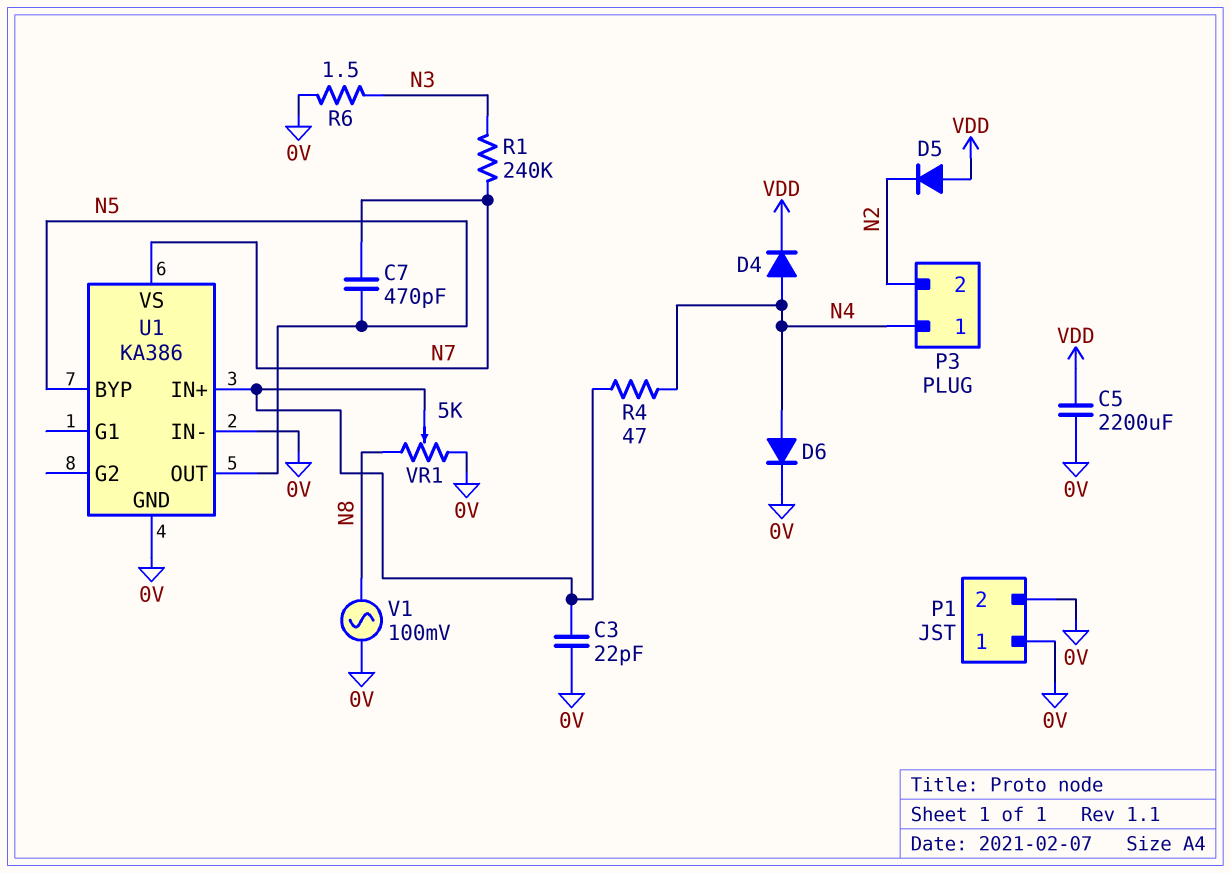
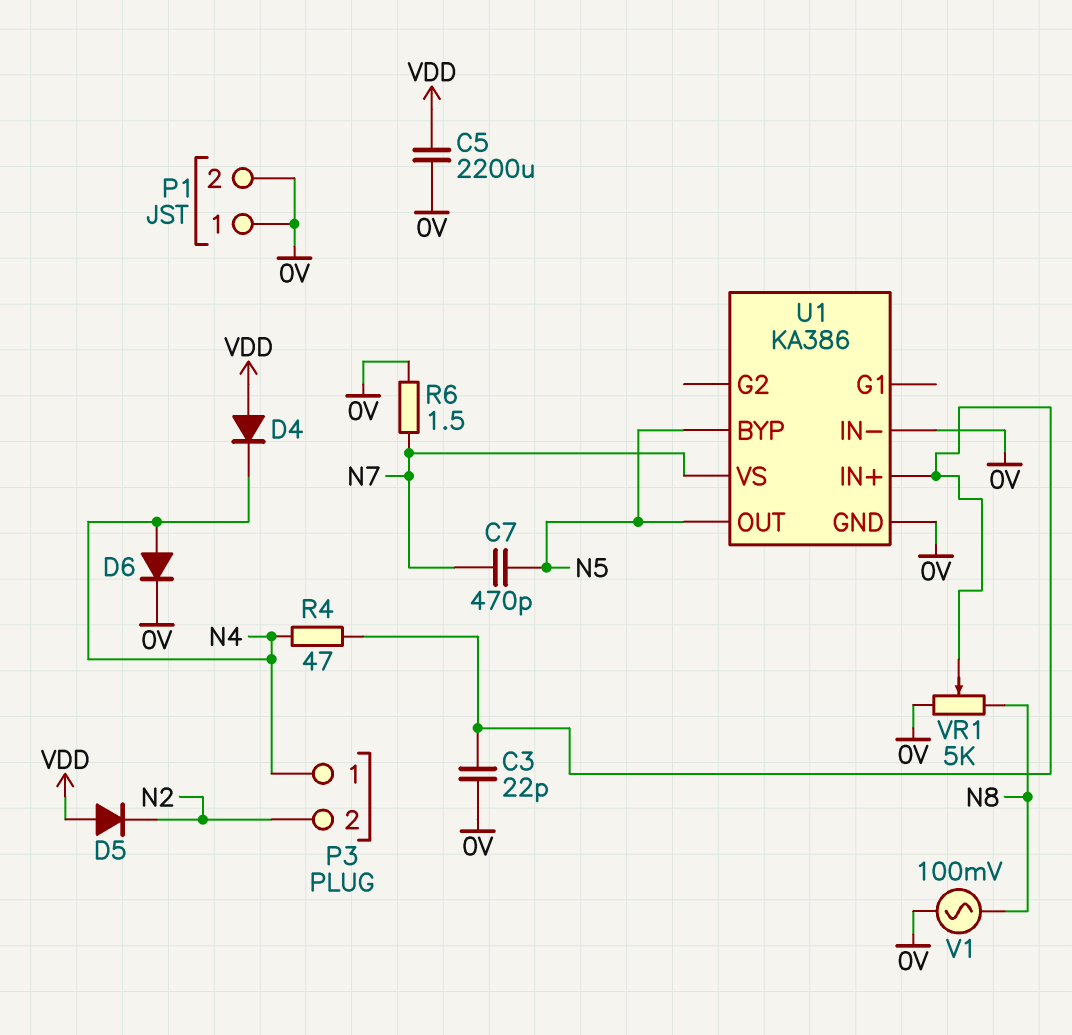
D4: diode (A N4, K VDD) -> diode (A VDD, K N4)
R1: 240k (N3, N7) -> none
R6: 1.5 (0V, N3) -> 1.5 (0V, N7)

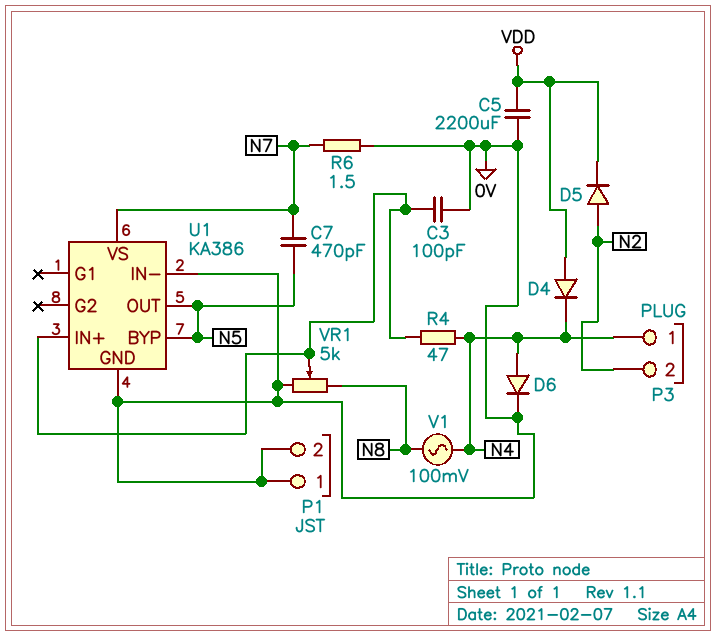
C3: 22pF (0V, U1/IN+) -> 100pF (0V, U1/IN+)
D5: diode (A VDD, K N2) -> diode (A N2, K VDD)
V1: AC 100mV (0V, N8) -> AC 100mV (N4, N8)

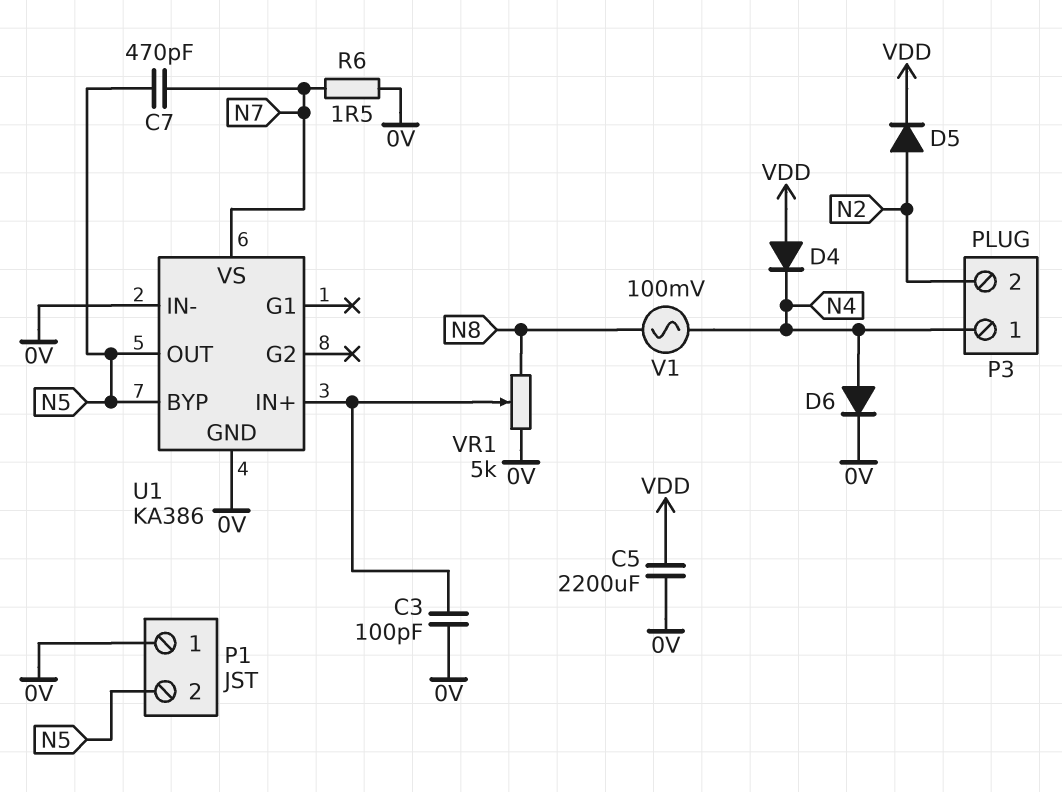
P1 pin 2: 0V -> N5
R4: 47 (N4, U1/IN+) -> none

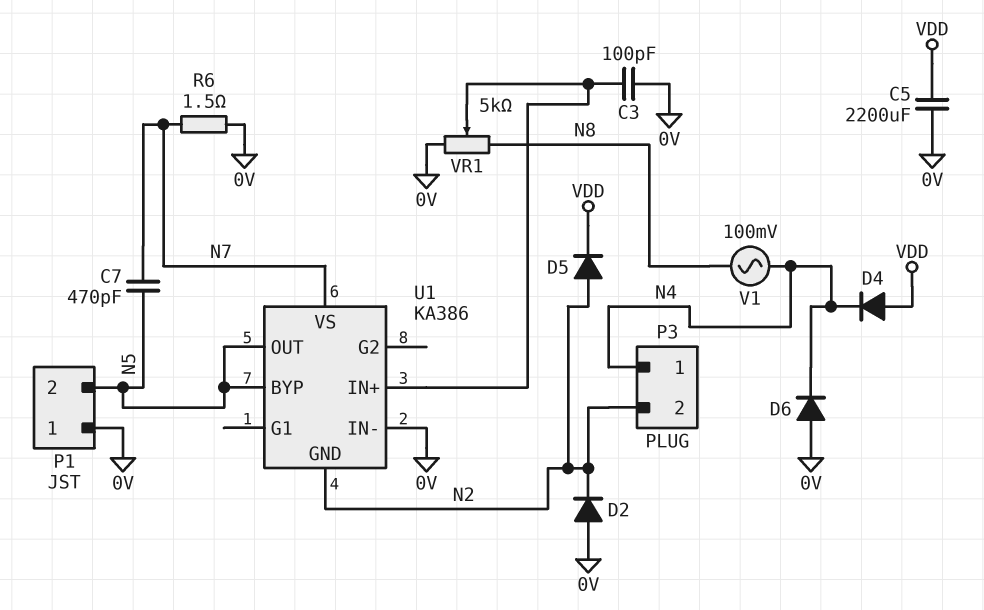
D2: none -> diode (A 0V, K N2)
D6: diode (A N4, K 0V) -> diode (A 0V, K N4)
U1 pin GND: 0V -> N2

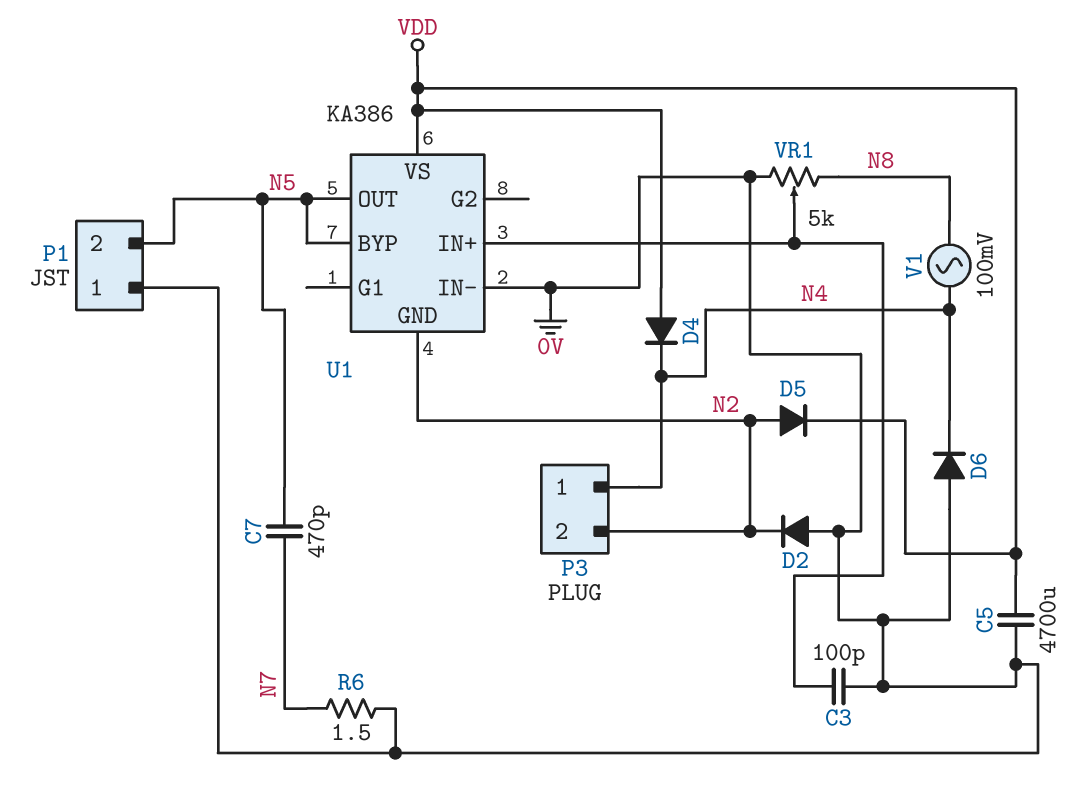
C5: 2200uF (0V, VDD) -> 4700uF (0V, VDD)
U1 pin VS: N7 -> VDD

